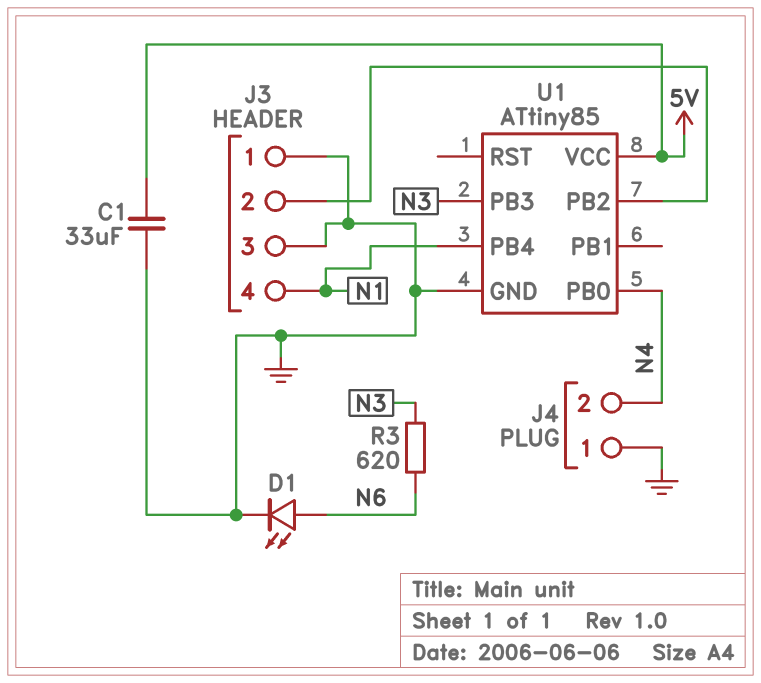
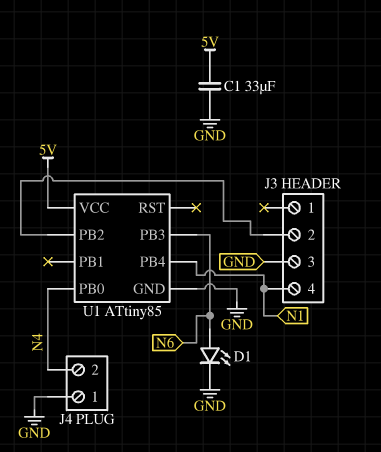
J3 pin 1: GND -> none
R3: 620 (N3, N6) -> none
U1 pin PB3: N3 -> N6

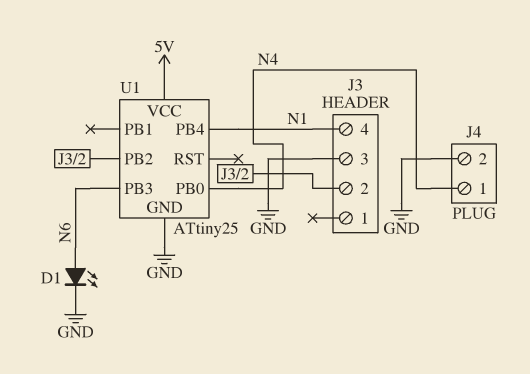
C1: 33uF (5V, GND) -> none
J4 pin 1: GND -> N4
J4 pin 2: N4 -> GND
U1: ATtiny85 -> ATtiny25

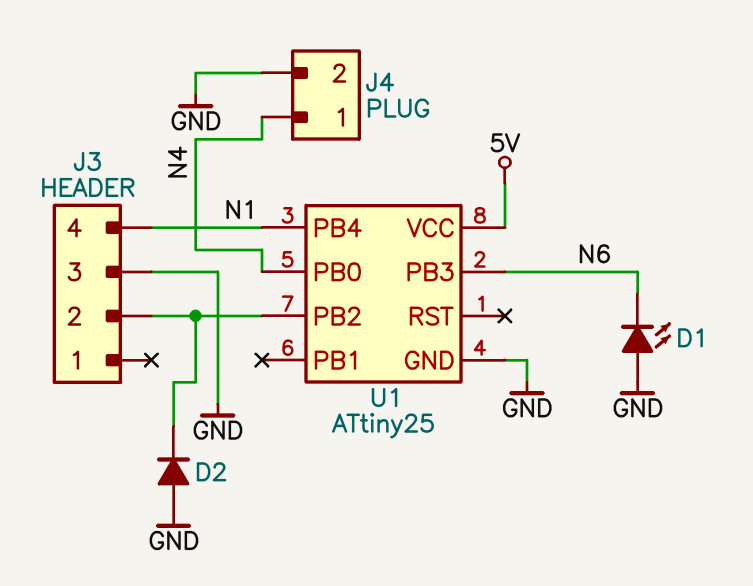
D1: LED (A N6, K GND) -> LED (A GND, K N6)
D2: none -> diode (A GND, K J3/2)

